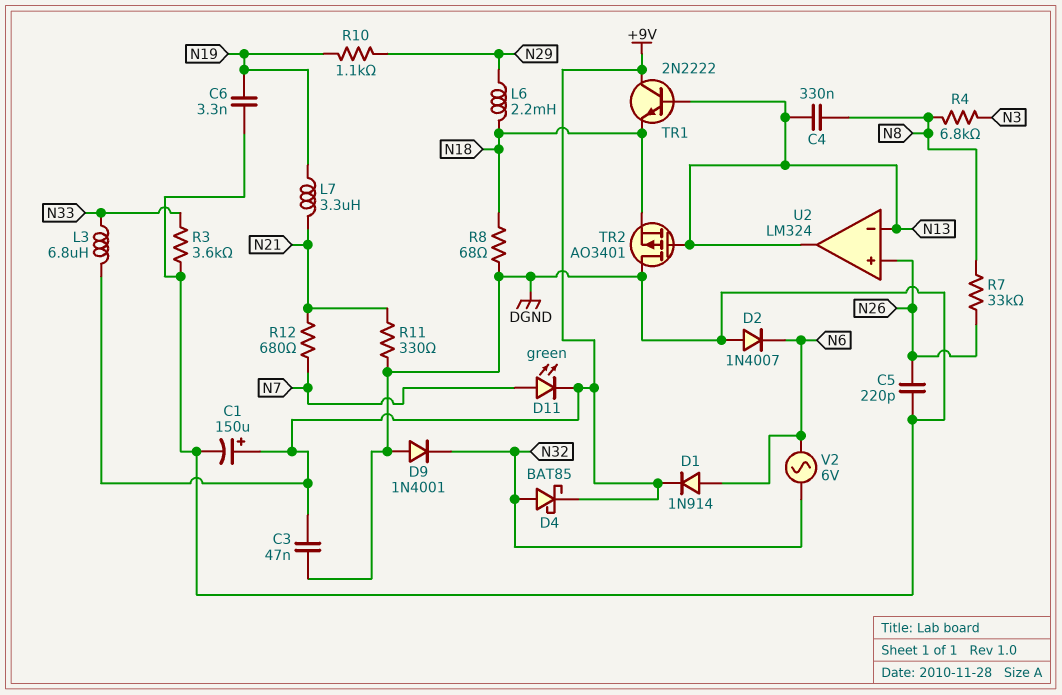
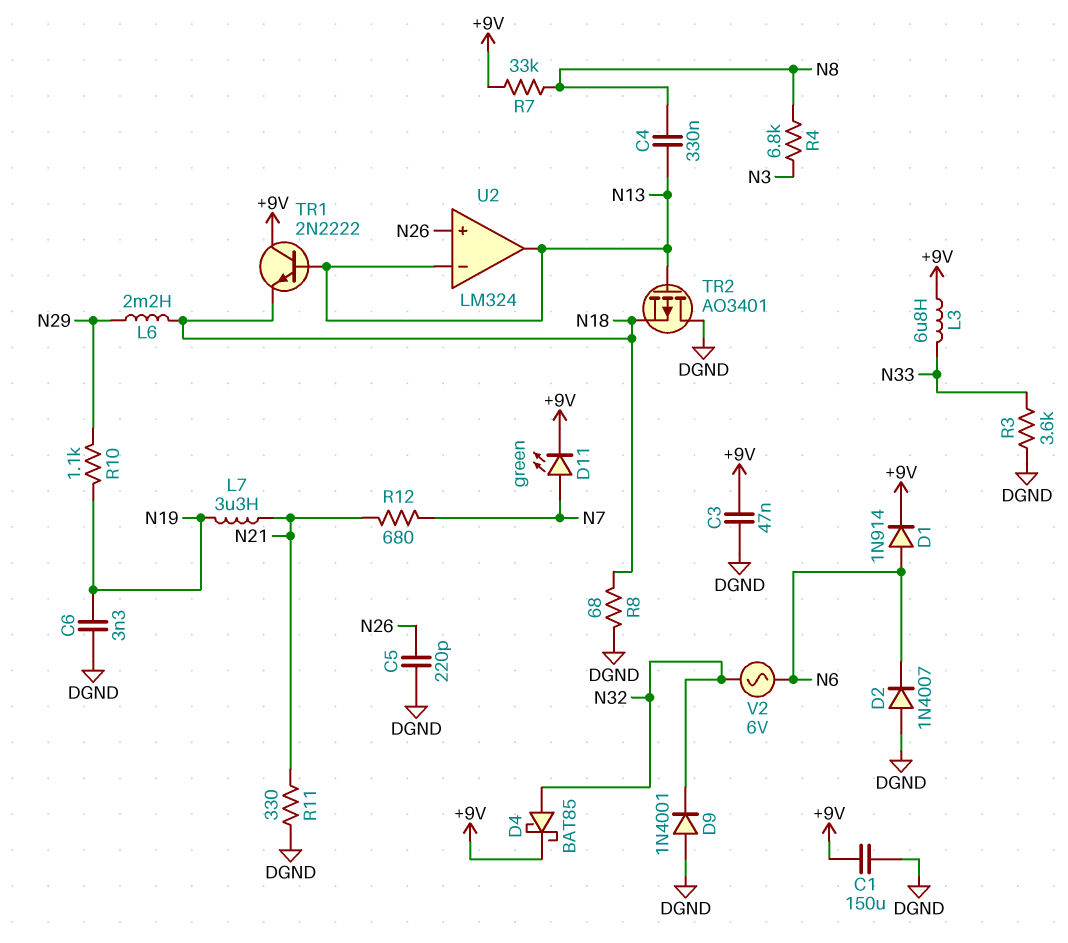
C1: 150uF (plus +9V, minus DGND) -> 150uF (+9V, DGND)
R7: 33k (N8, N26) -> 33k (+9V, N8)

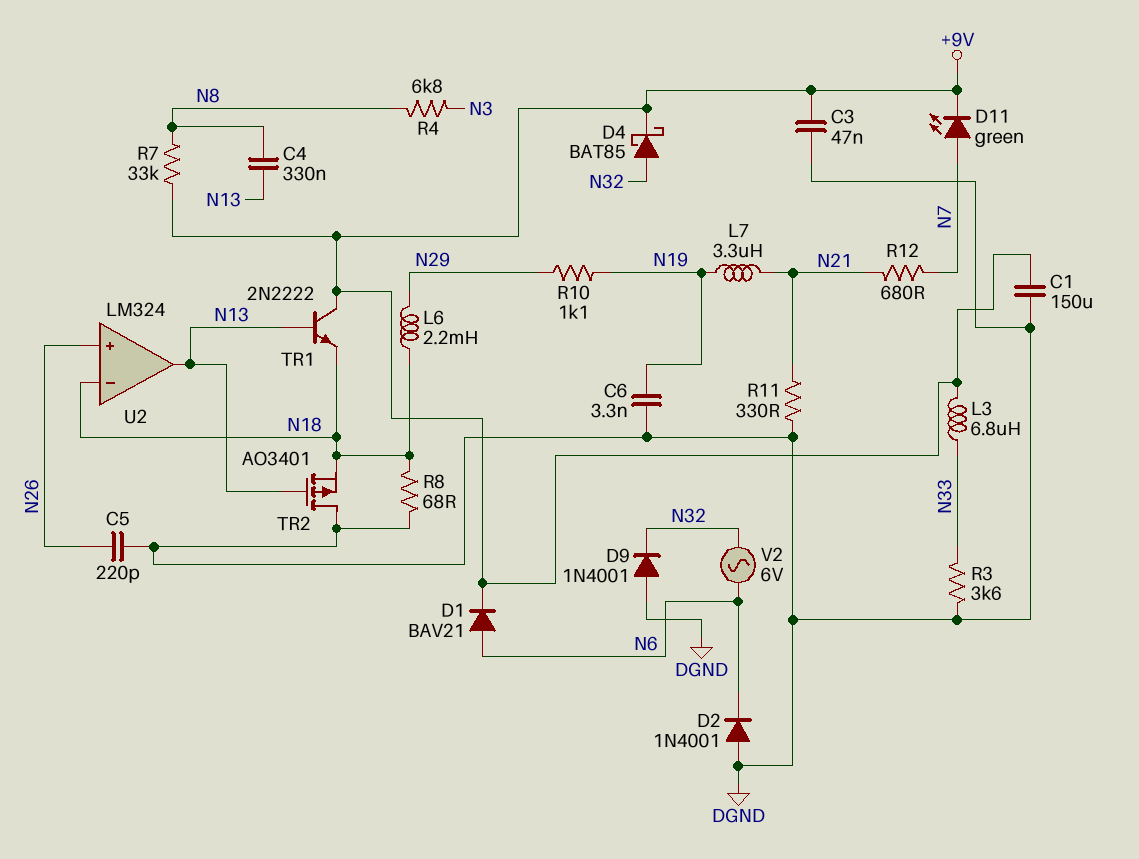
D1: diode 1N914 (A N6, K +9V) -> diode BAV21 (A N6, K +9V)
D2: diode 1N4007 (A DGND, K N6) -> diode 1N4001 (A DGND, K N6)
U2 pin in-: N13 -> N18

